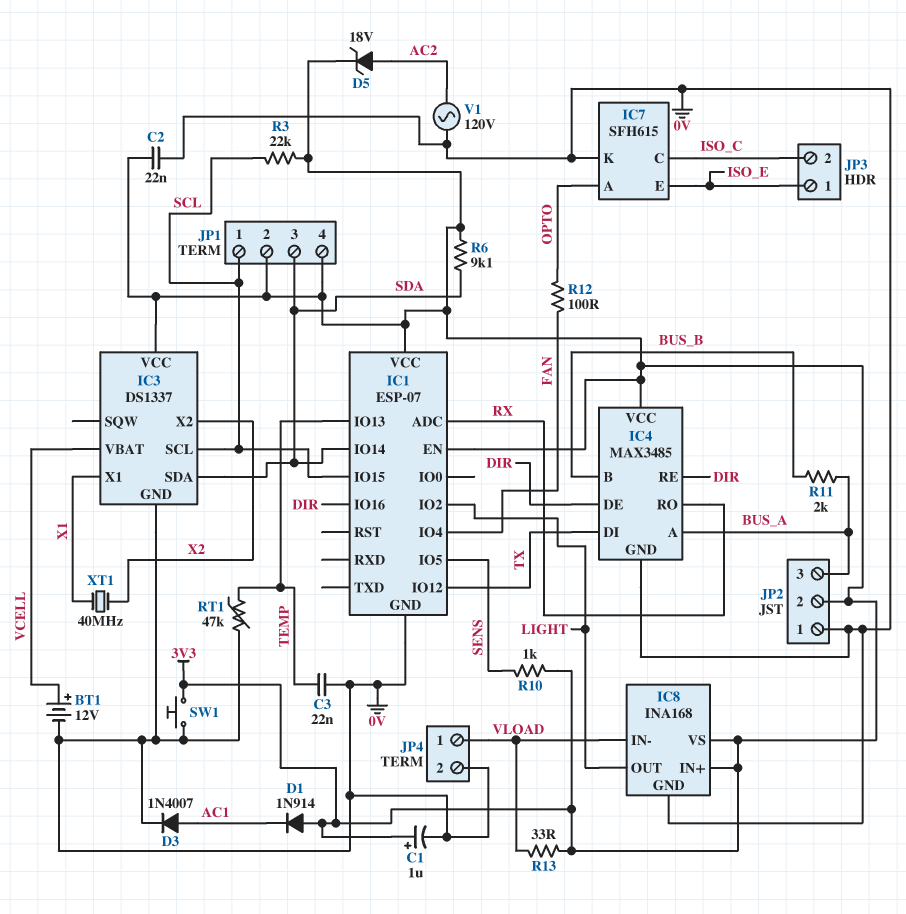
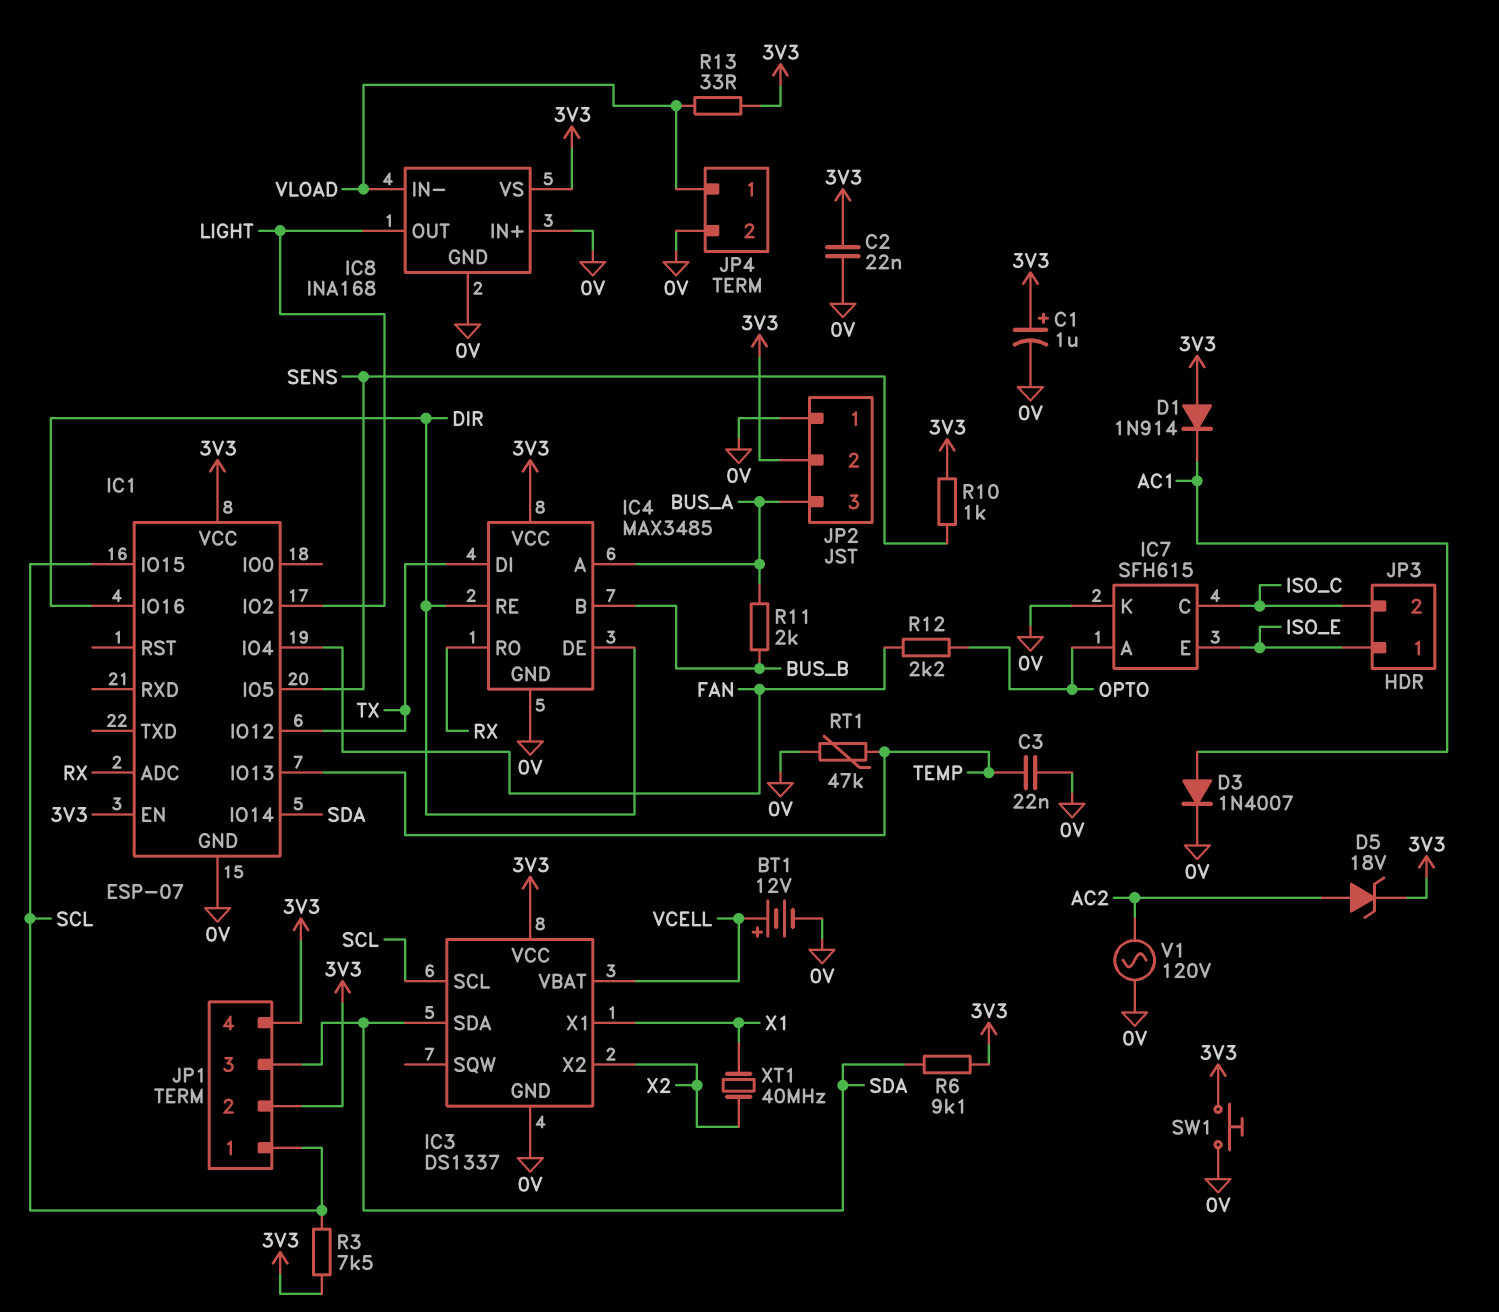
IC8 pin IN+: 3V3 -> 0V
R3: 22k (3V3, SCL) -> 7.5k (3V3, SCL)
R12: 100 (FAN, OPTO) -> 2.2k (FAN, OPTO)

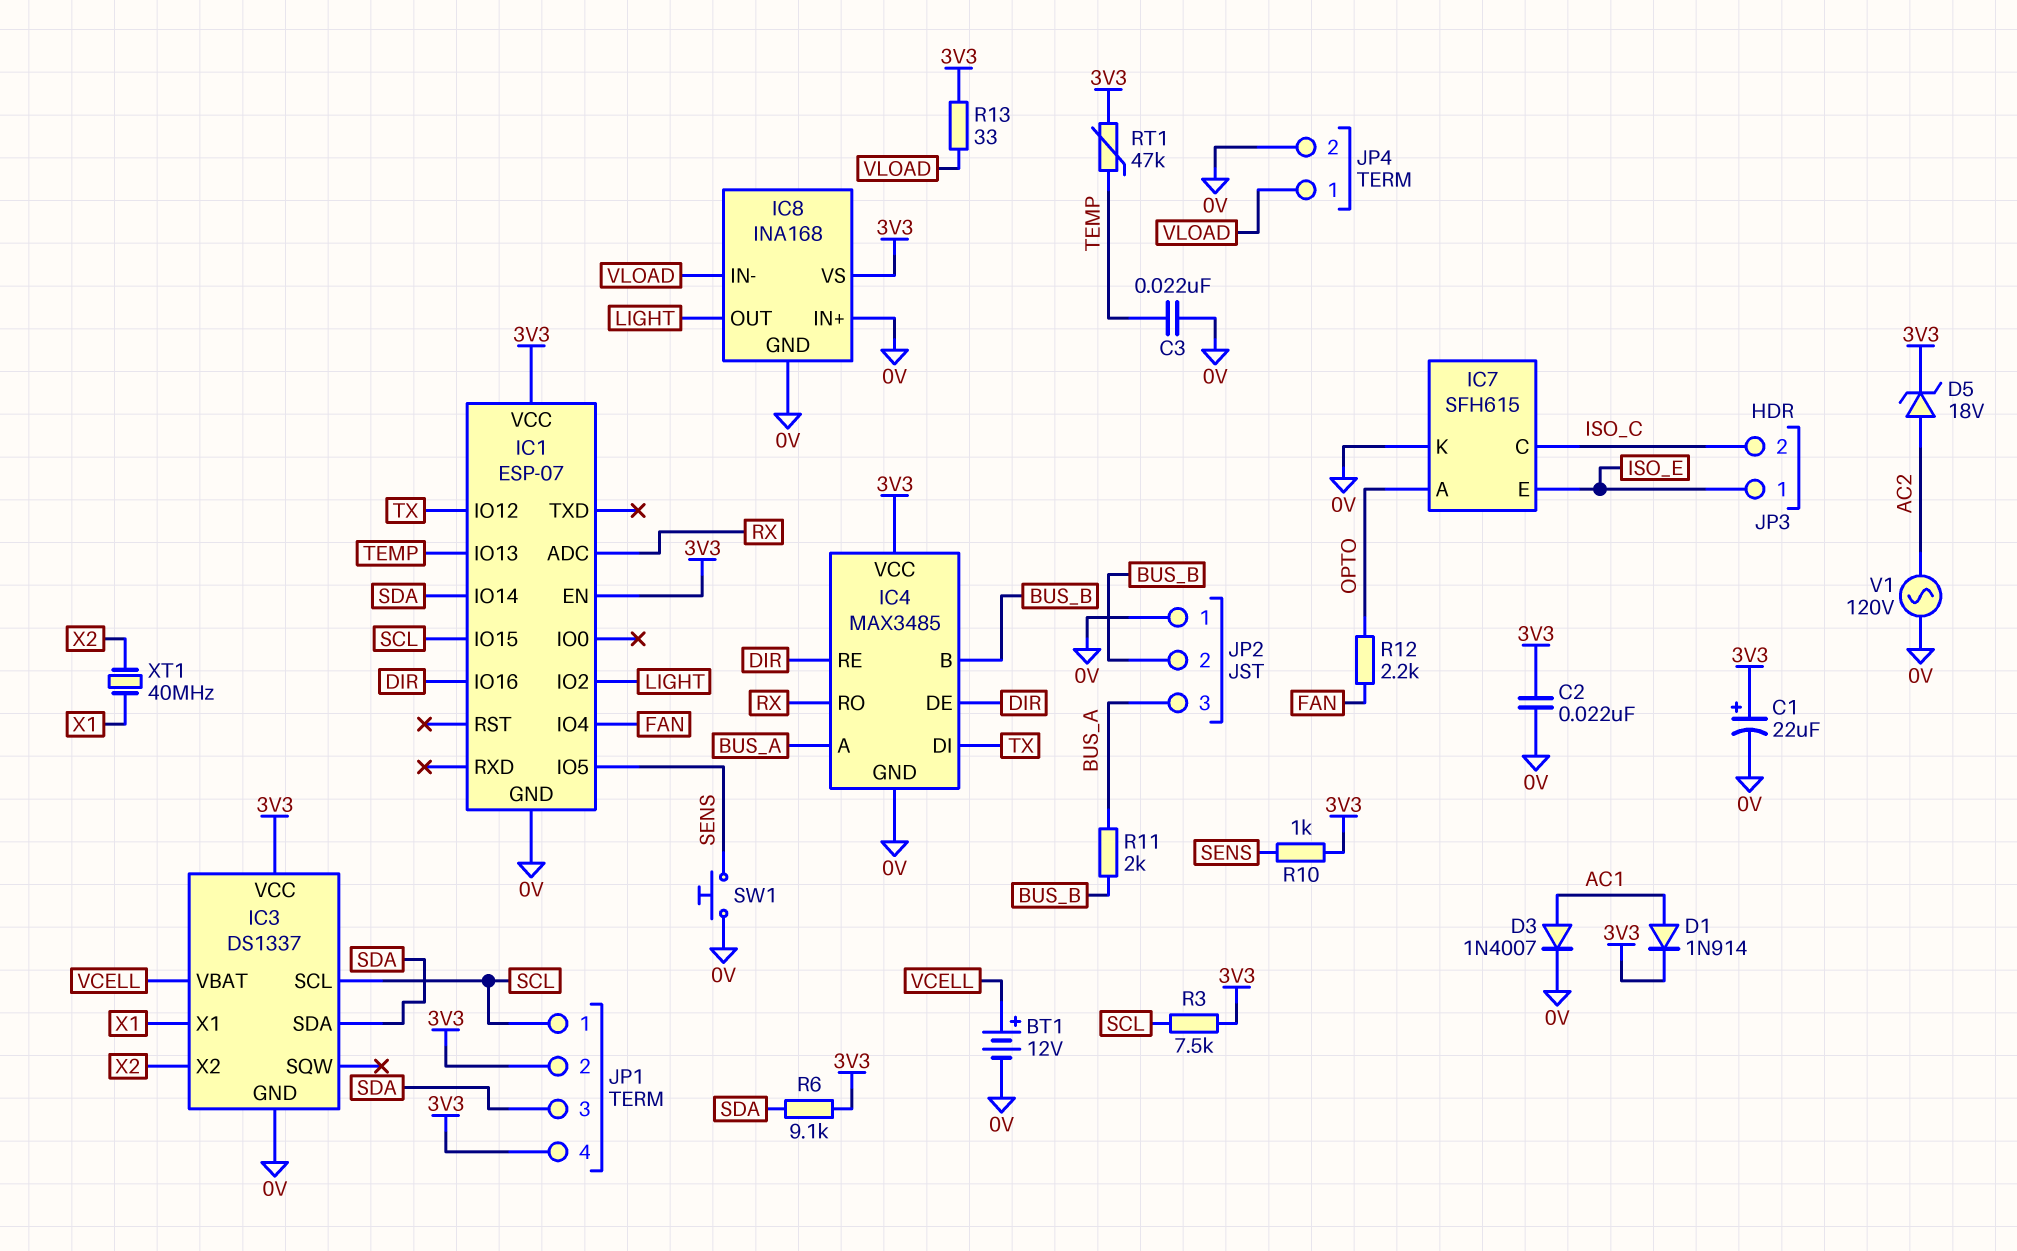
C1: 1uF (plus 3V3, minus 0V) -> 22uF (plus 3V3, minus 0V)
D1: diode 1N914 (A 3V3, K AC1) -> diode 1N914 (A AC1, K 3V3)
JP2 pin 2: 3V3 -> BUS_B
RT1: 47k (0V, TEMP) -> 47k (3V3, TEMP)
SW1: button (0V, 3V3) -> button (0V, SENS)

